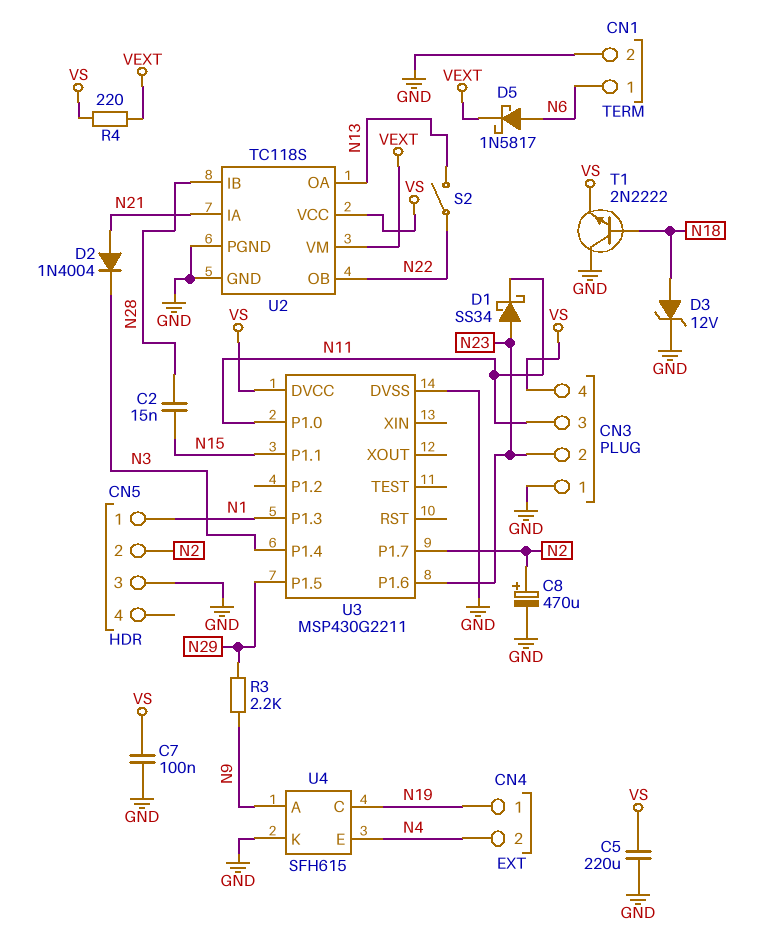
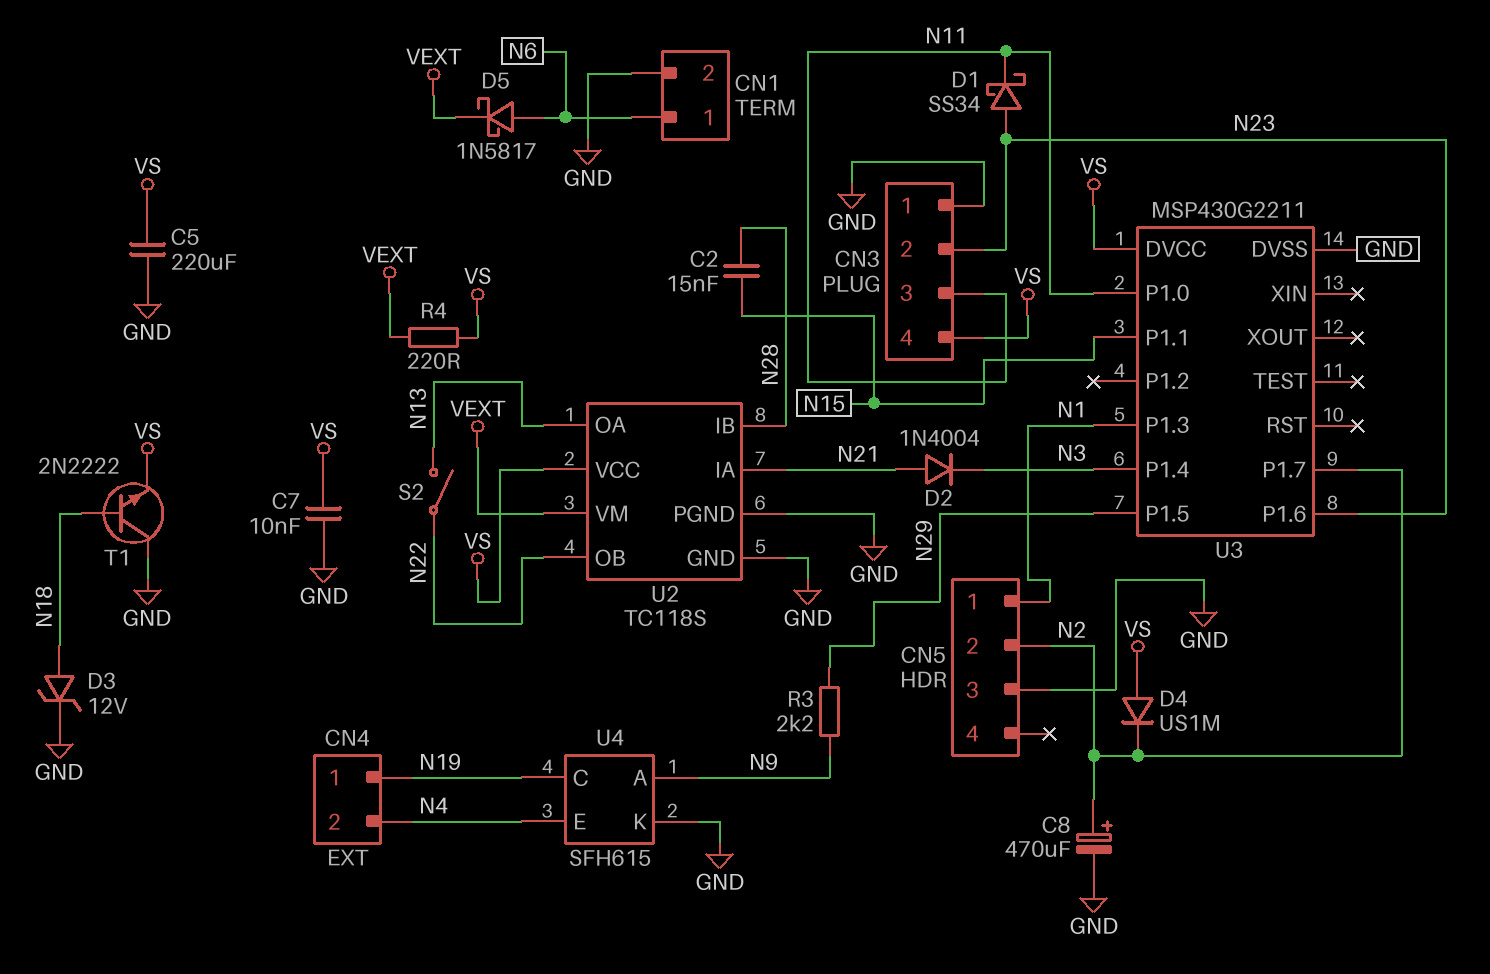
C7: 100nF (GND, VS) -> 10nF (GND, VS)
D4: none -> diode US1M (A VS, K N2)

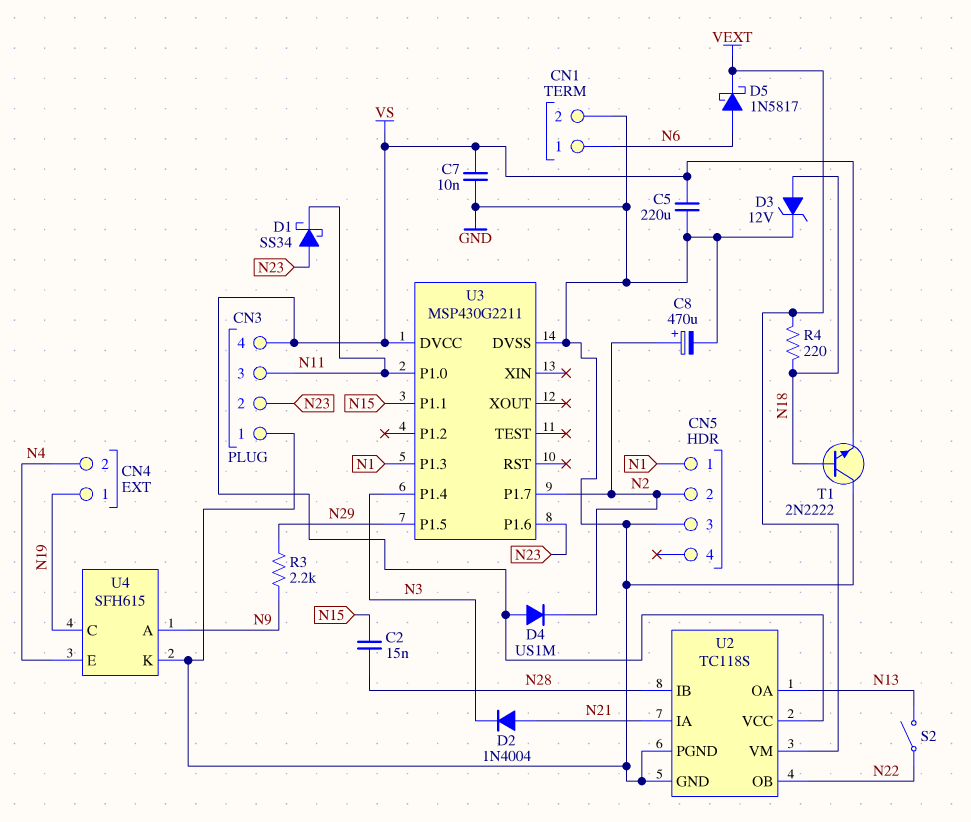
R4: 220 (VEXT, VS) -> 220 (N18, VEXT)

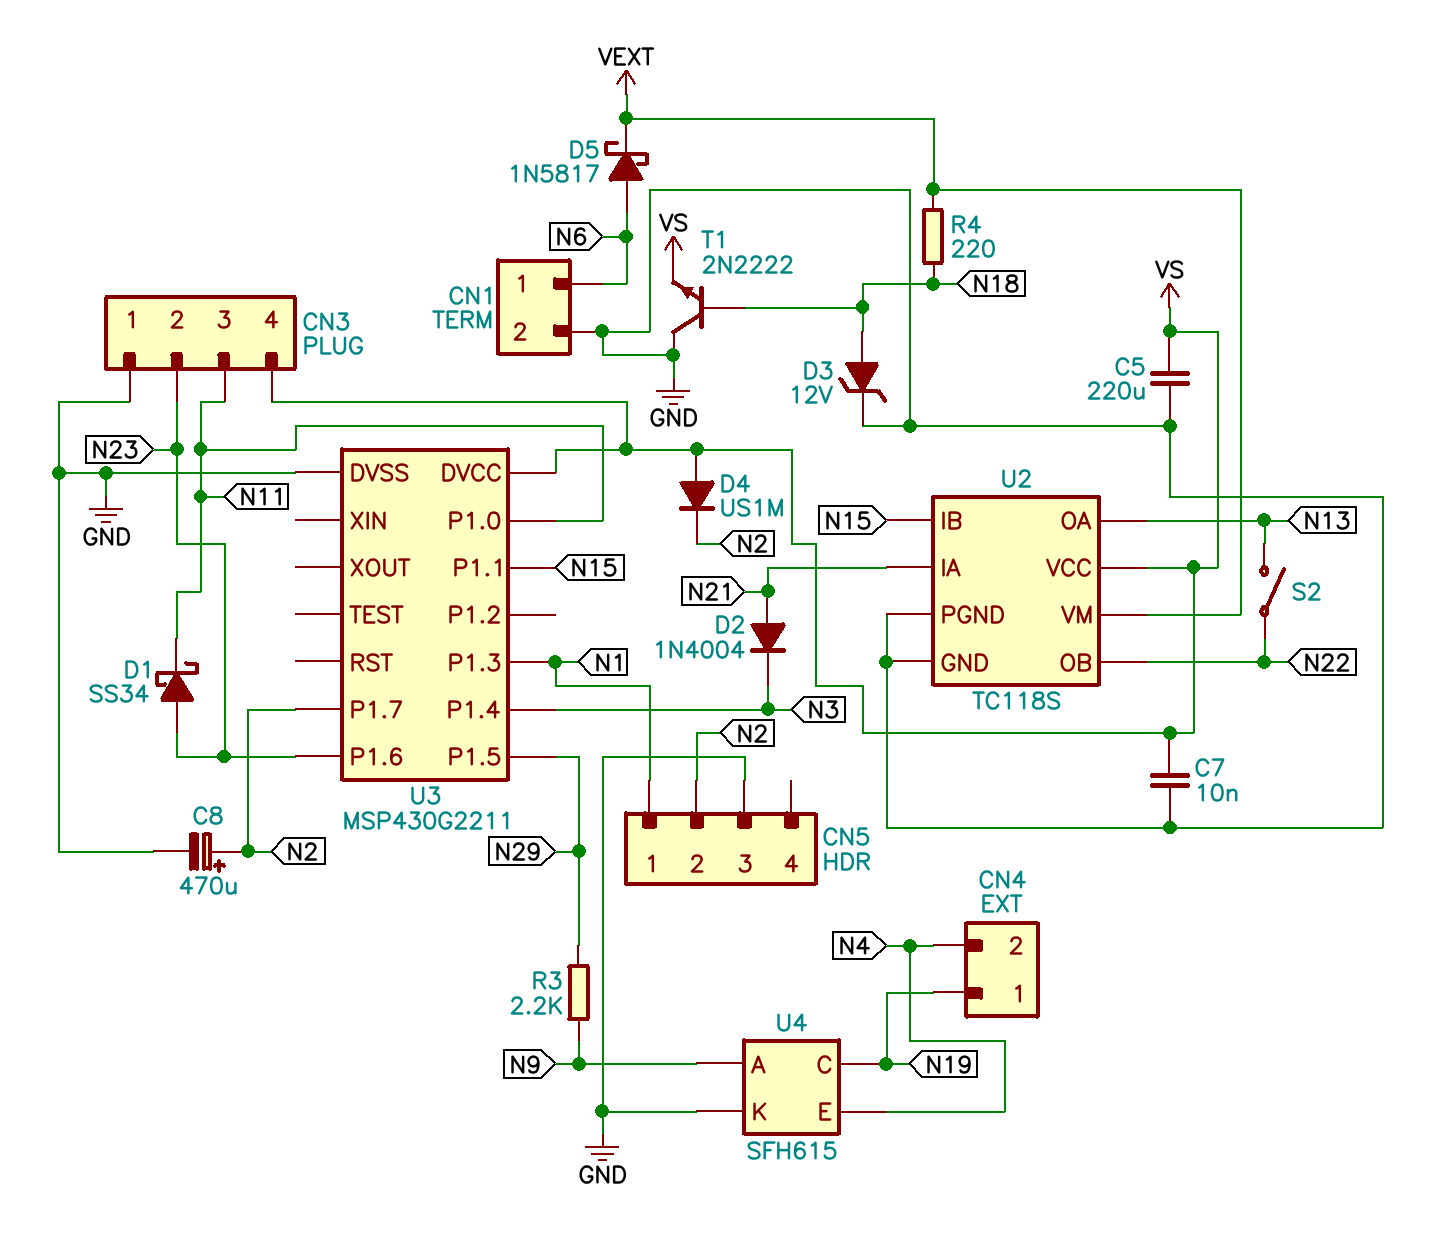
C2: 15nF (N15, N28) -> none
U2 pin IB: N28 -> N15

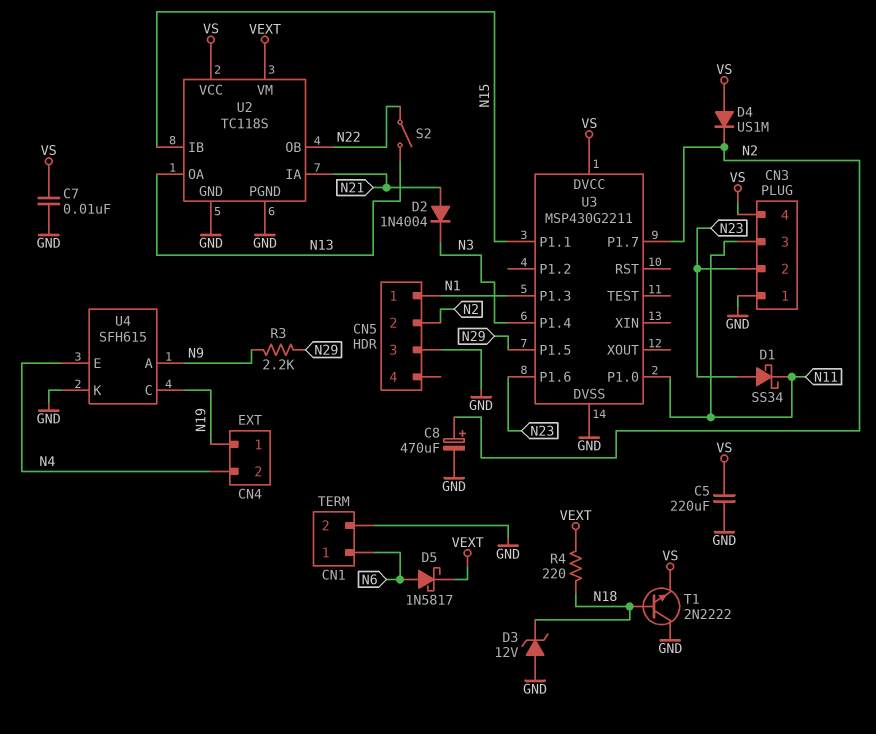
D3: zener 12V (A N18, K GND) -> zener 12V (A GND, K N18)

